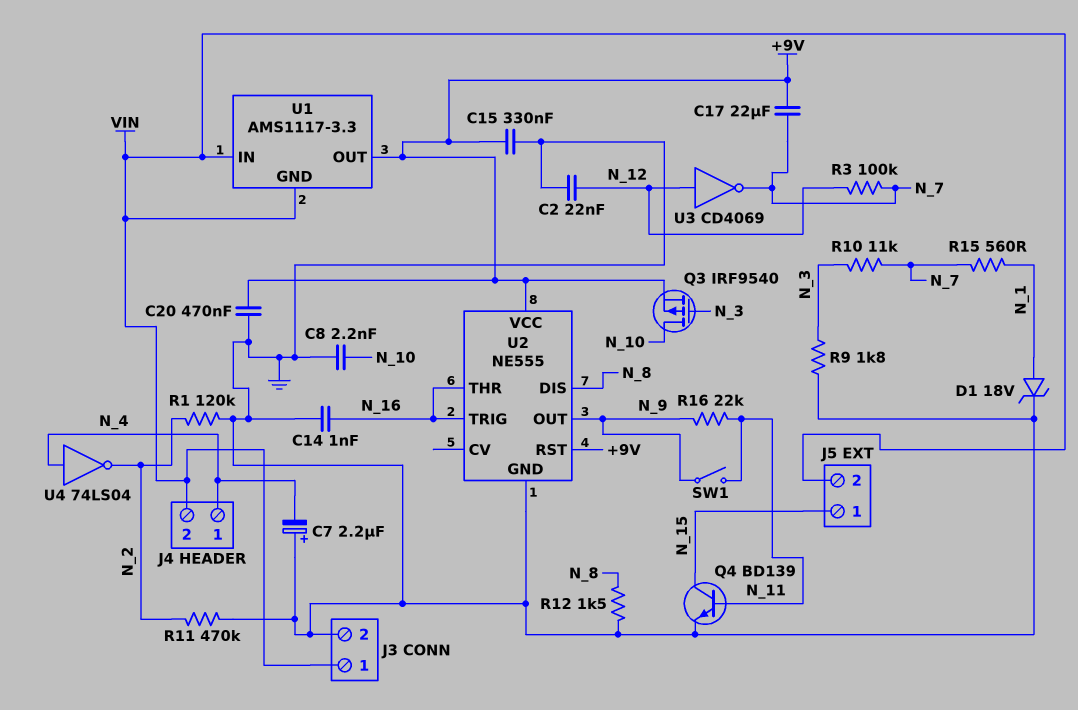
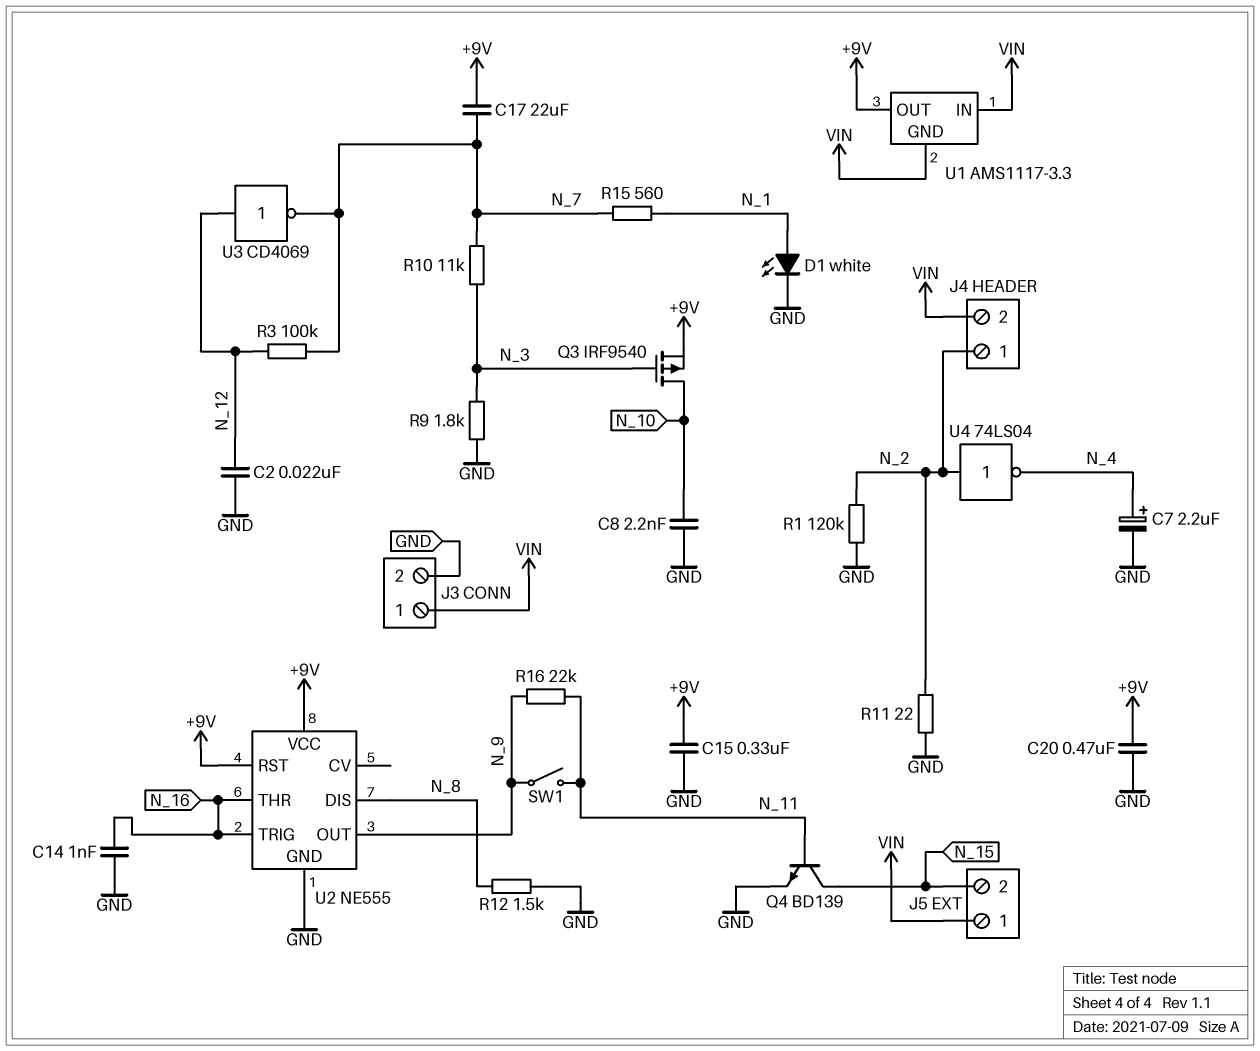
C7: 2.2uF (plus GND, minus N_4) -> 2.2uF (plus N_4, minus GND)
D1: zener 18V (A N_1, K GND) -> LED white (A N_1, K GND)
J4 pin 1: N_4 -> N_2
J5 pin 1: N_15 -> VIN
J5 pin 2: VIN -> N_15
R11: 470k (GND, N_2) -> 22 (GND, N_2)
U4: NOT 74LS04 (in N_4, out N_2) -> NOT 74LS04 (in N_2, out N_4)

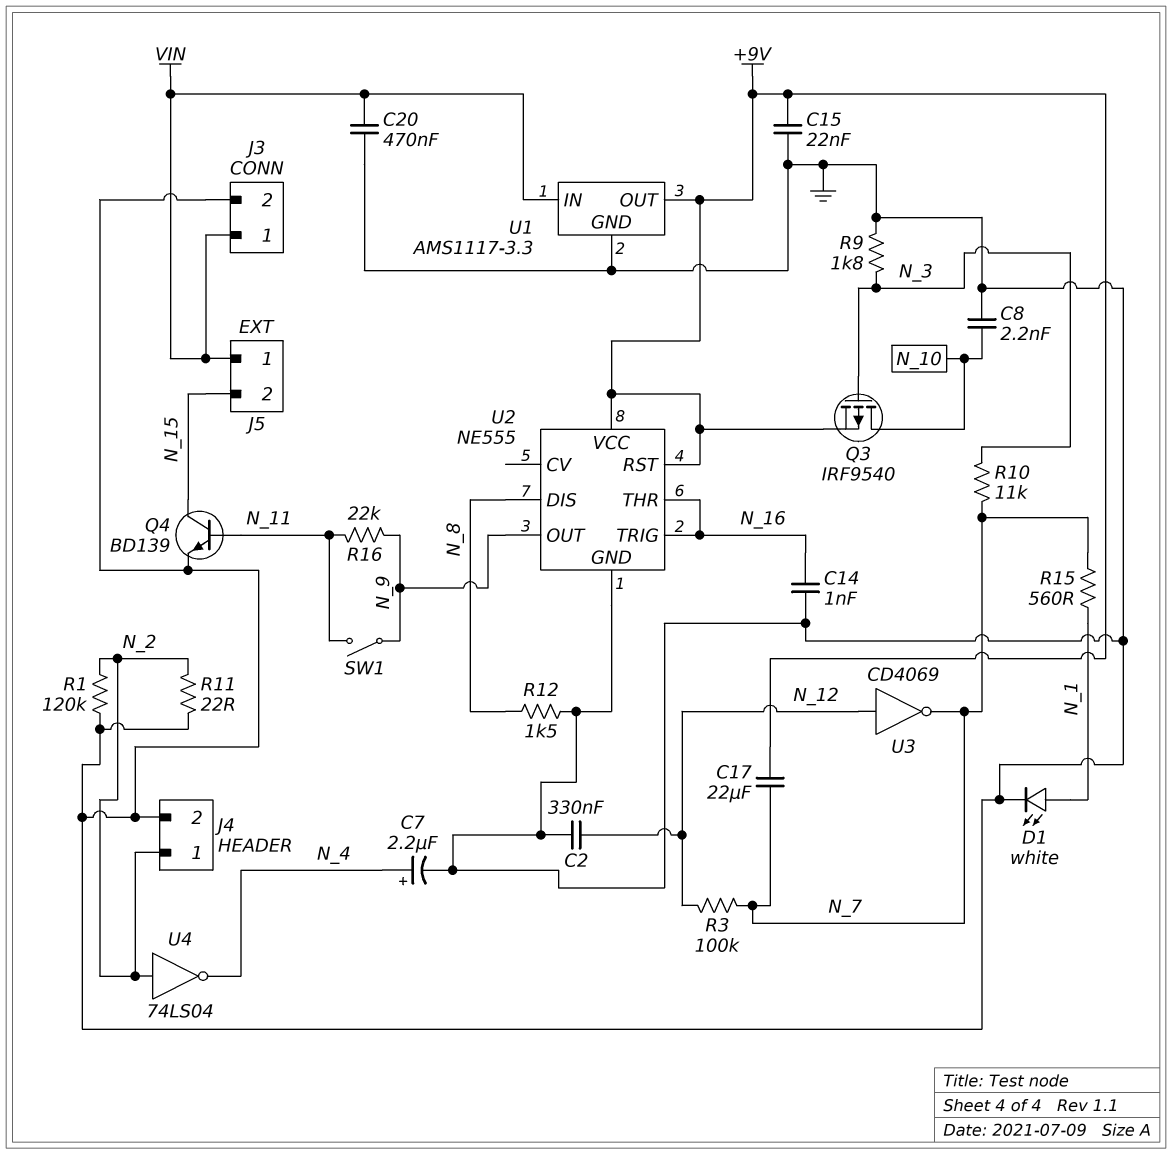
C2: 22nF (GND, N_12) -> 330nF (GND, N_12)
C15: 330nF (+9V, GND) -> 22nF (+9V, GND)
C20: 470nF (+9V, GND) -> 470nF (GND, VIN)
J4 pin 2: VIN -> GND
U1 pin GND: VIN -> GND

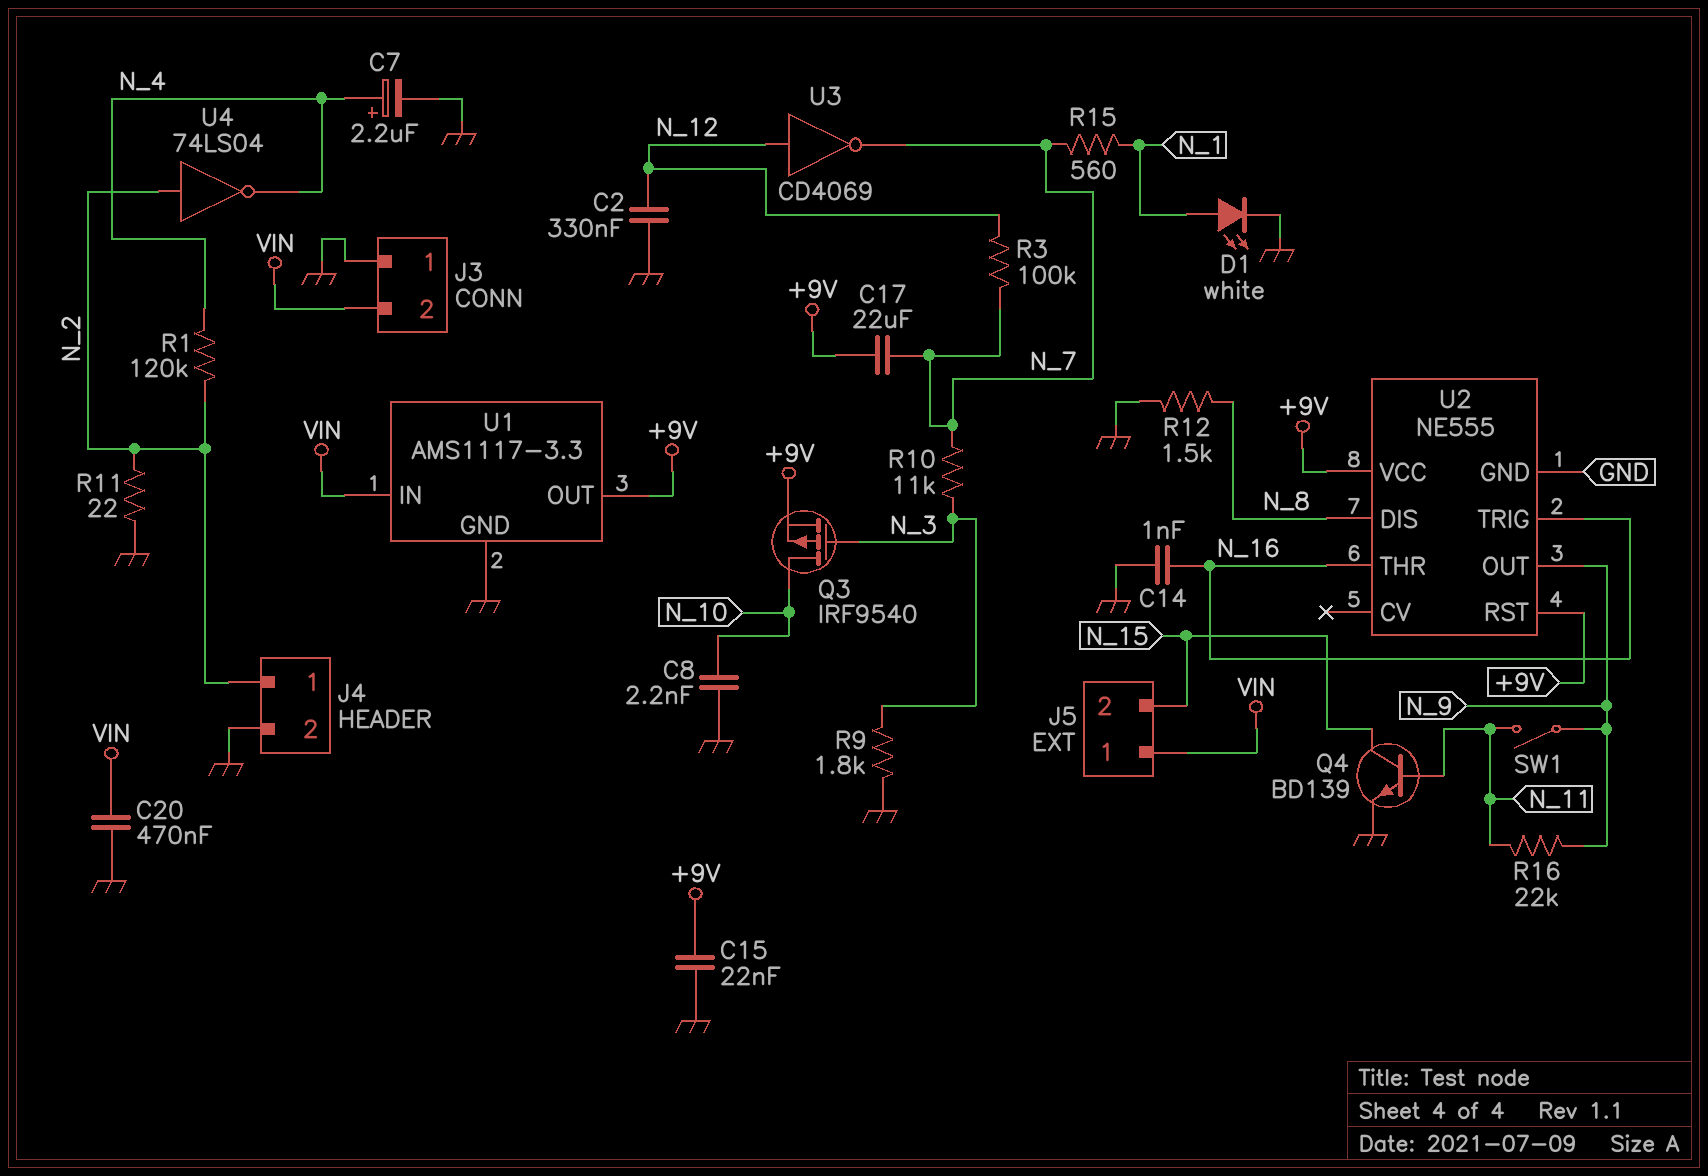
J3 pin 1: VIN -> GND
J3 pin 2: GND -> VIN
R1: 120k (GND, N_2) -> 120k (N_2, N_4)

